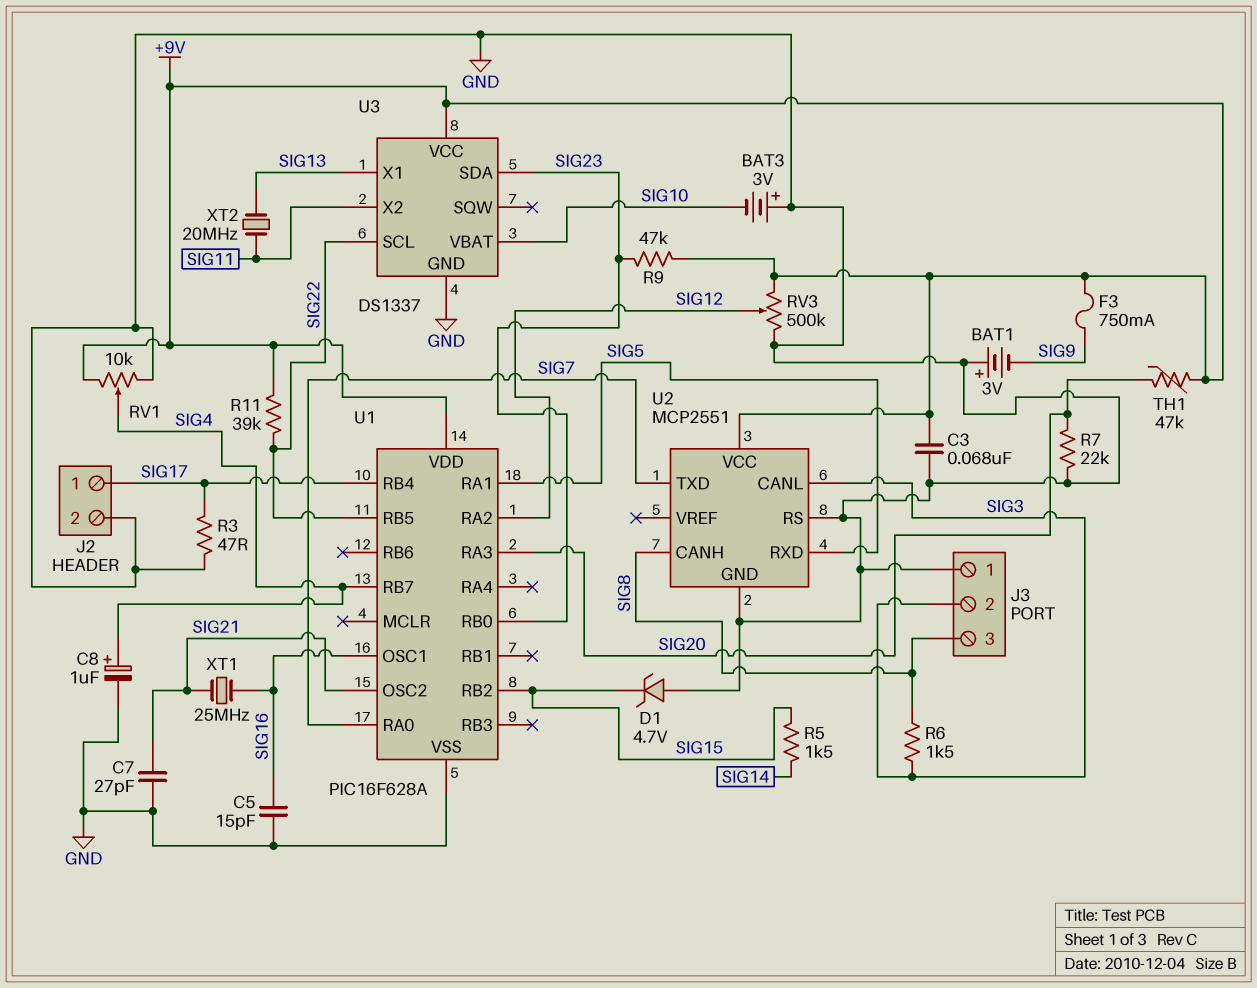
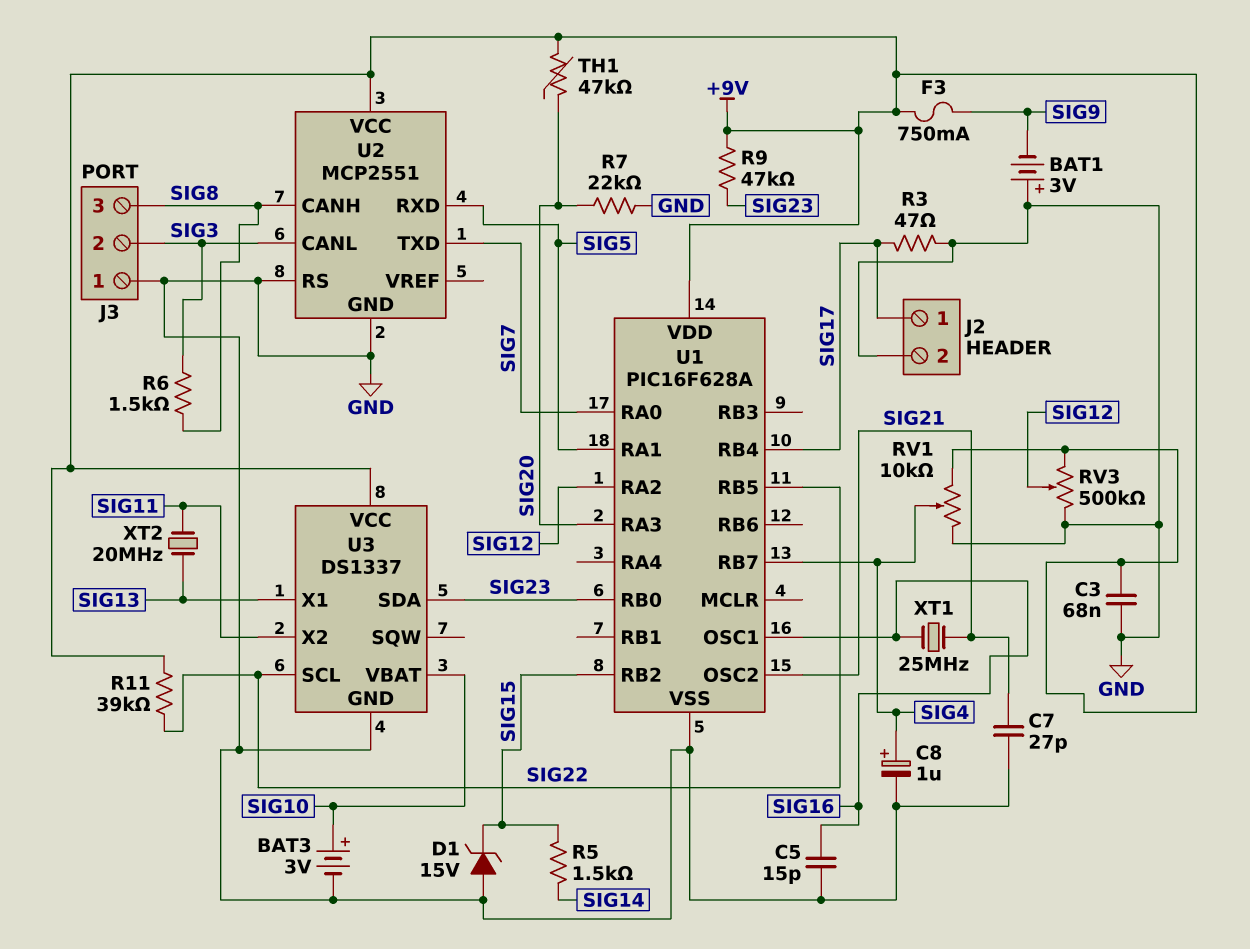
BAT3: 3V (plus GND, minus SIG10) -> 3V (plus SIG10, minus GND)
D1: zener 4.7V (A GND, K SIG15) -> zener 15V (A GND, K SIG15)

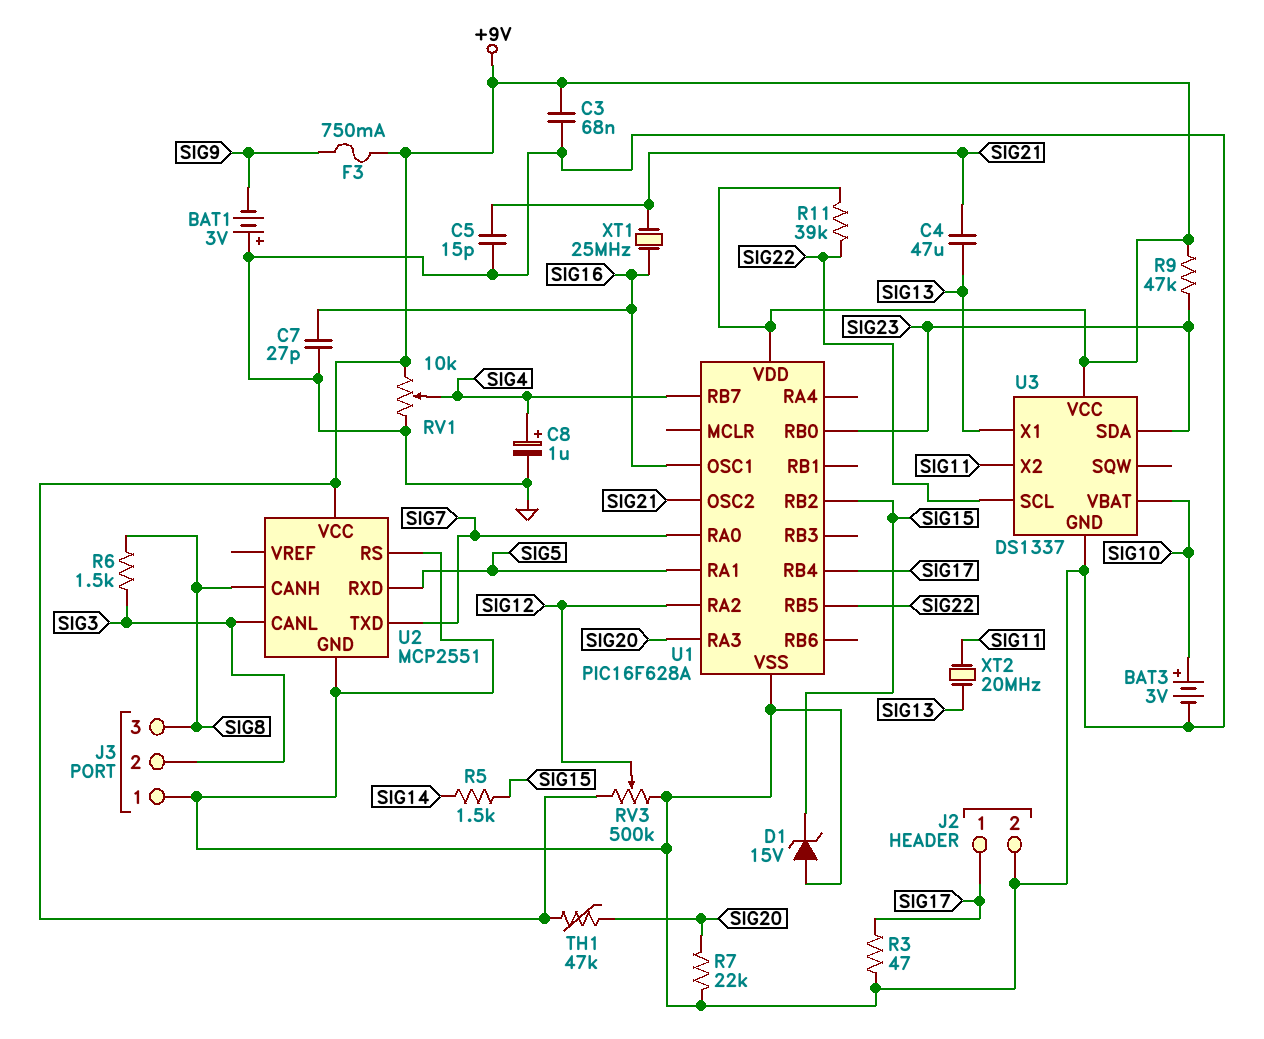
C4: none -> 47uF (SIG13, SIG21)
C5: 15pF (GND, SIG16) -> 15pF (GND, SIG21)
C7: 27pF (GND, SIG21) -> 27pF (GND, SIG16)

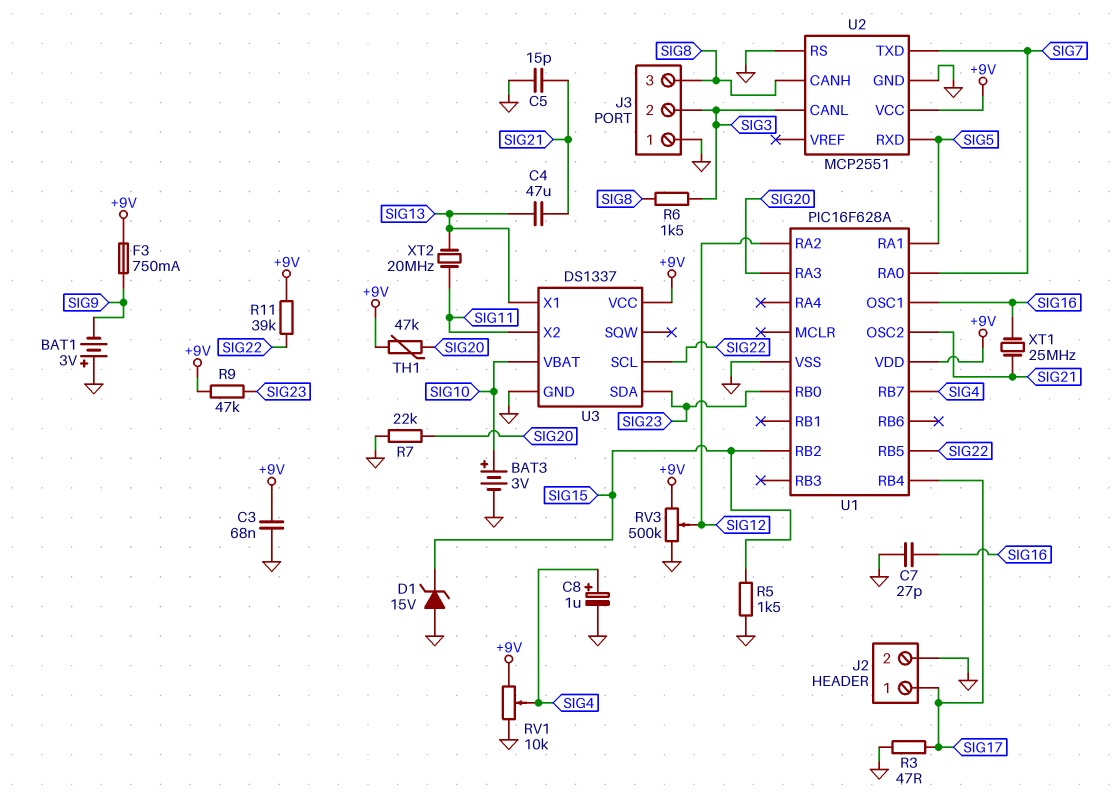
R5: 1.5k (SIG14, SIG15) -> 1.5k (GND, SIG15)

